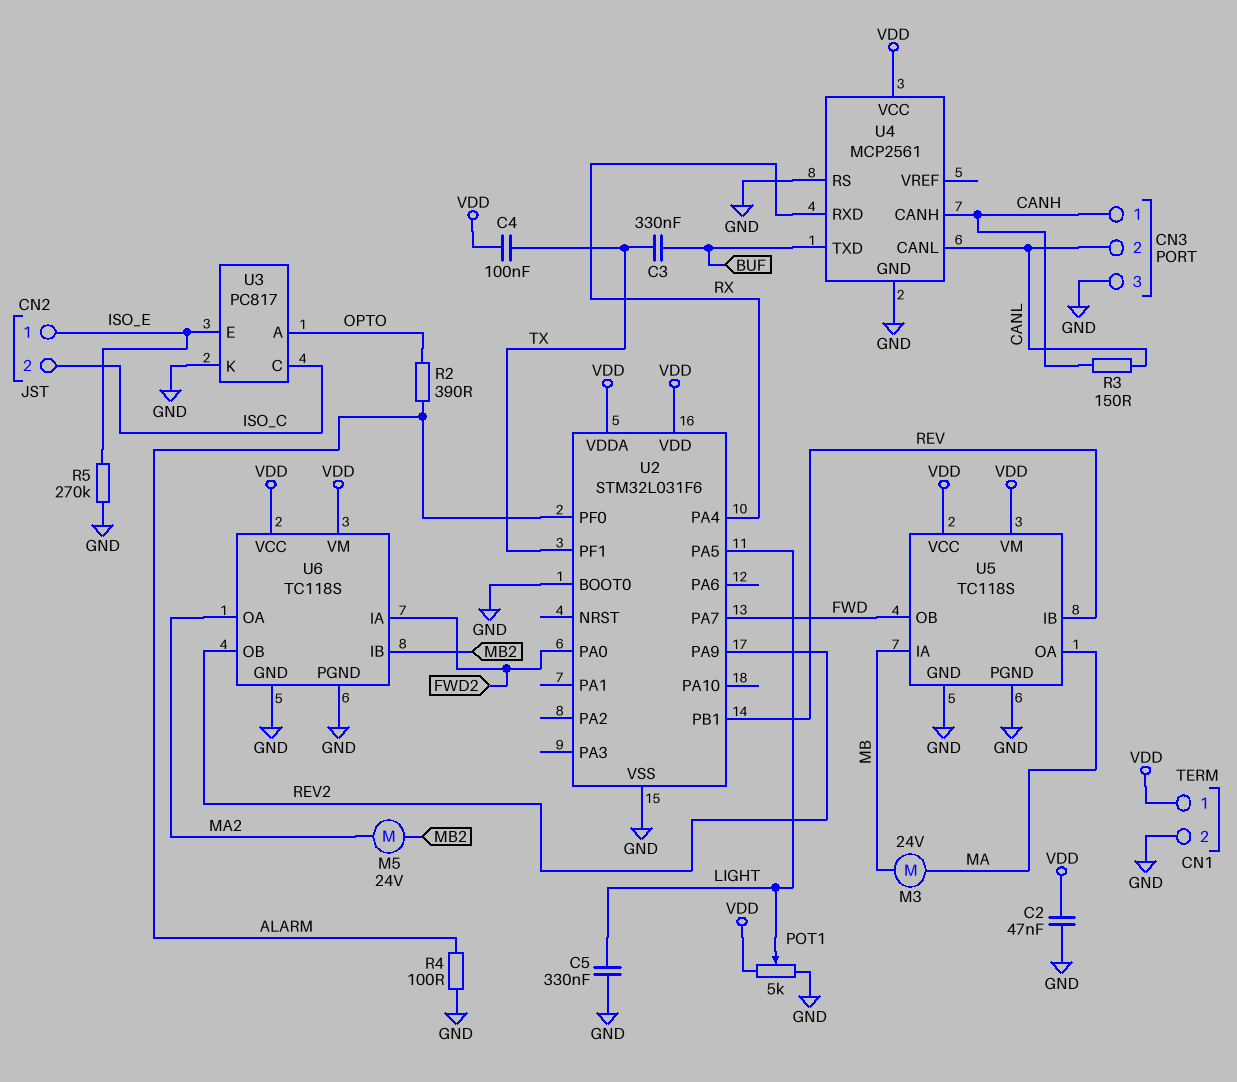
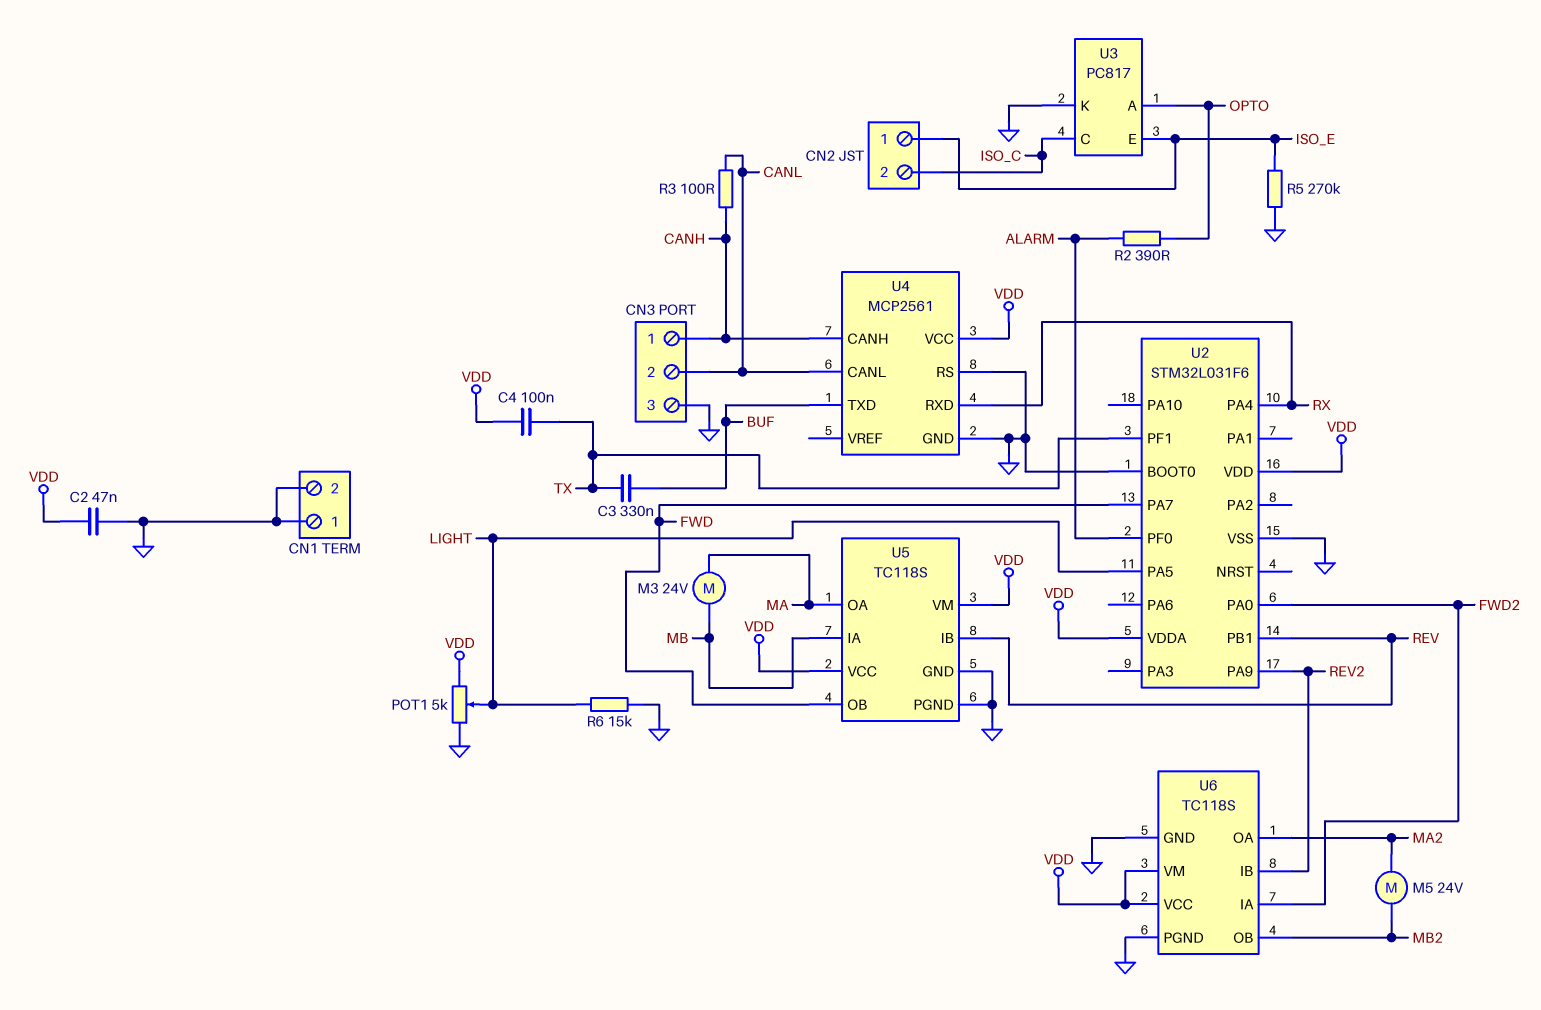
C5: 330nF (GND, LIGHT) -> none
CN1 pin 1: VDD -> GND
R3: 150 (CANH, CANL) -> 100 (CANH, CANL)
R4: 100 (ALARM, GND) -> none
R6: none -> 15k (GND, LIGHT)
U6 pin IB: MB2 -> REV2
U6 pin OB: REV2 -> MB2

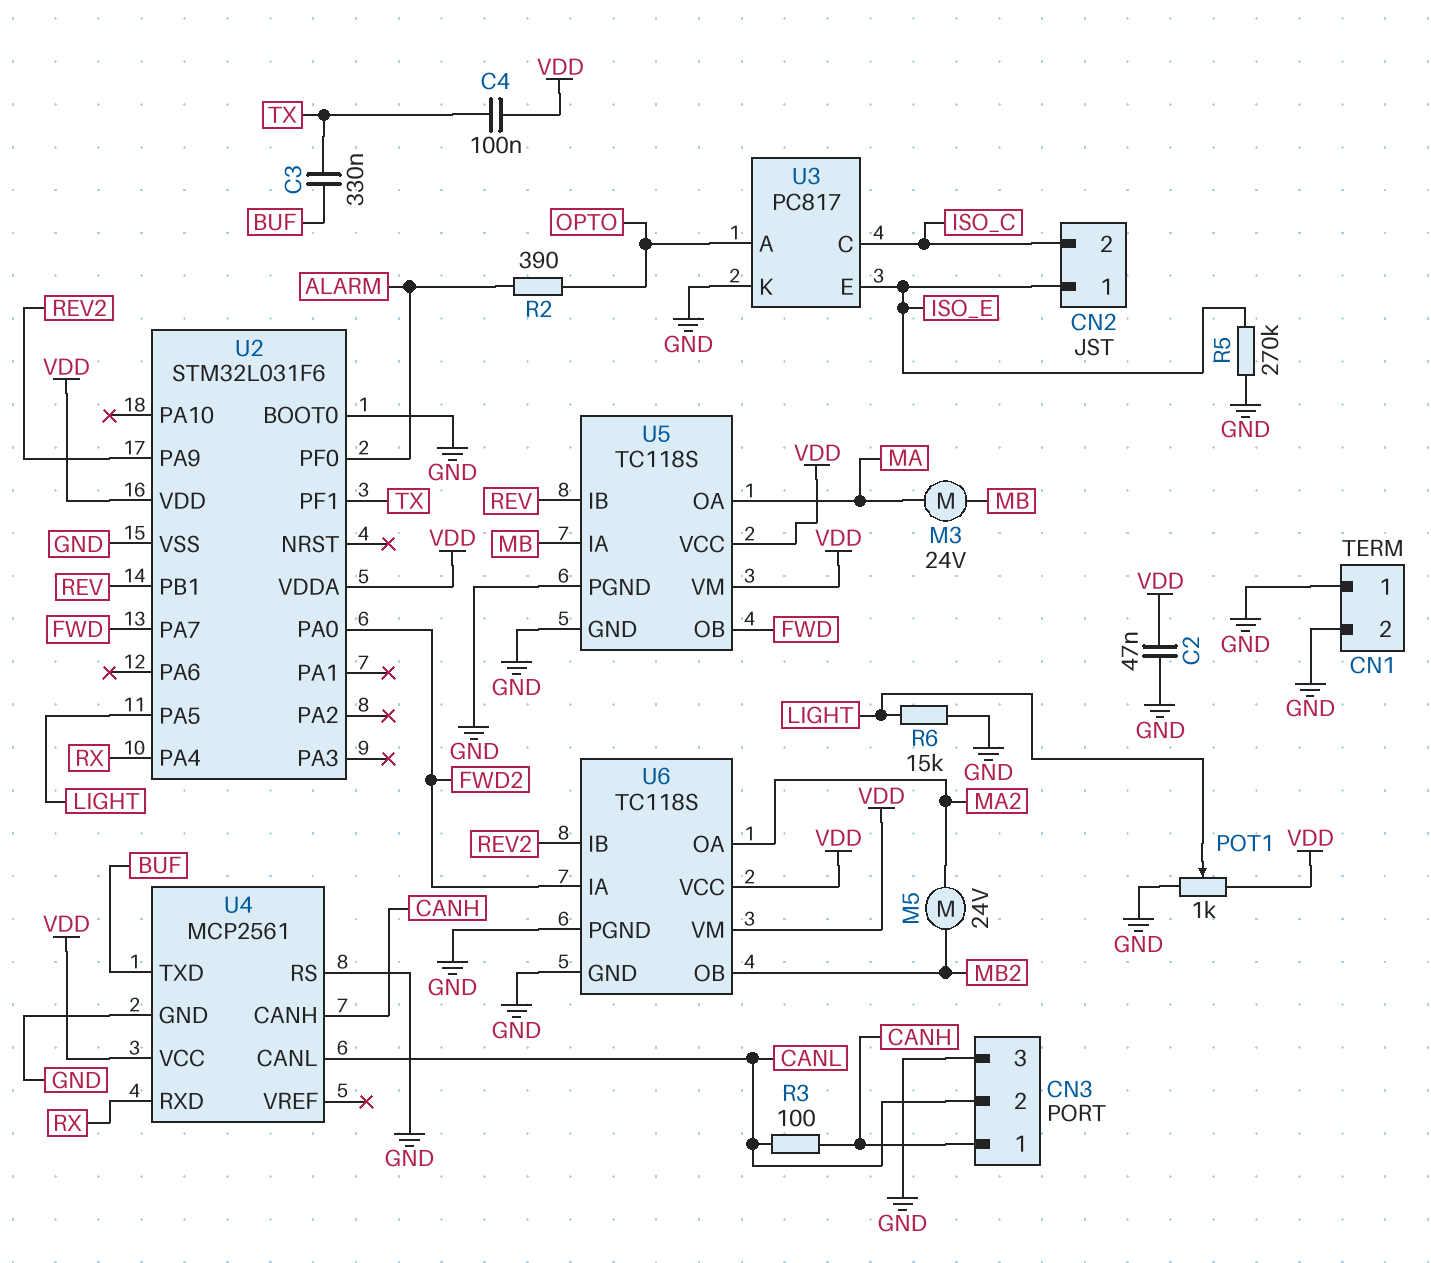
POT1: 5k (GND, VDD, wiper LIGHT) -> 1k (GND, VDD, wiper LIGHT)

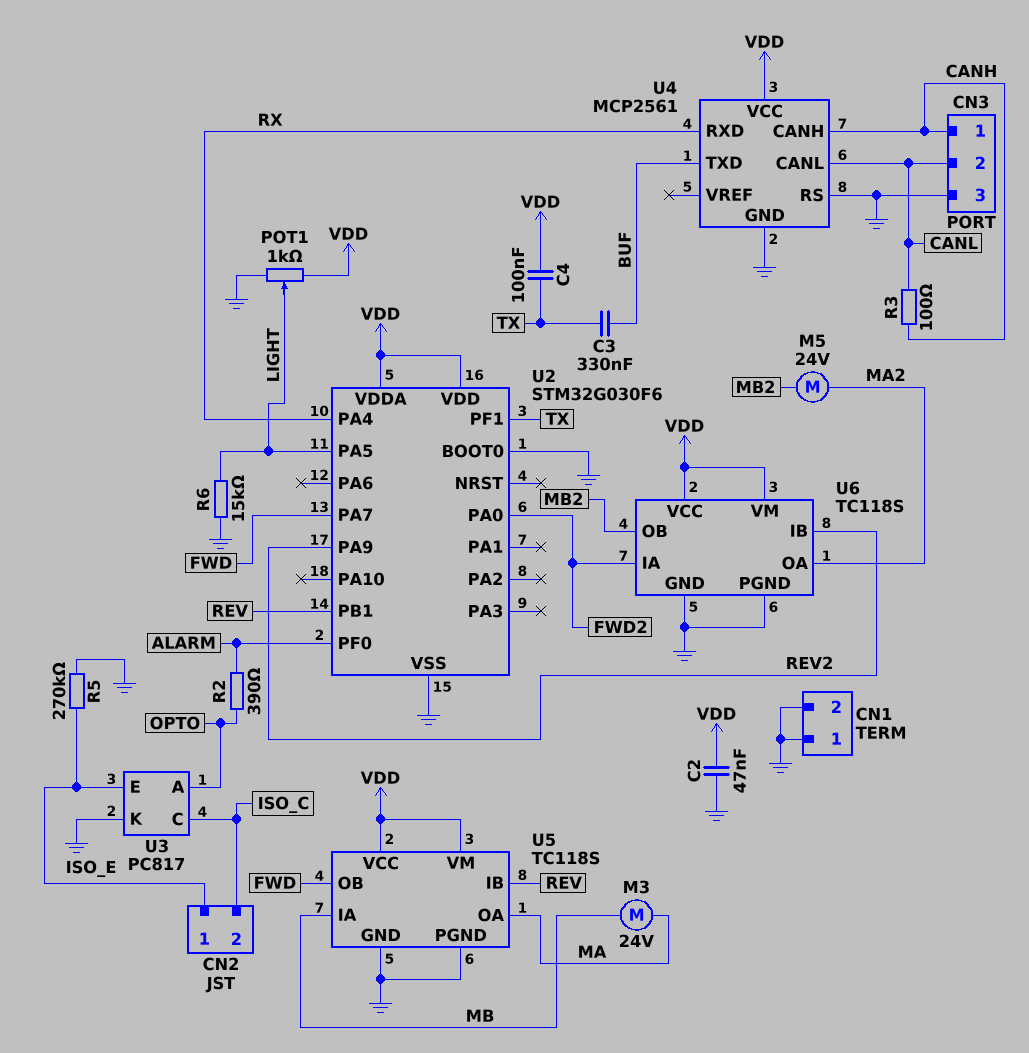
U2: STM32L031F6 -> STM32G030F6

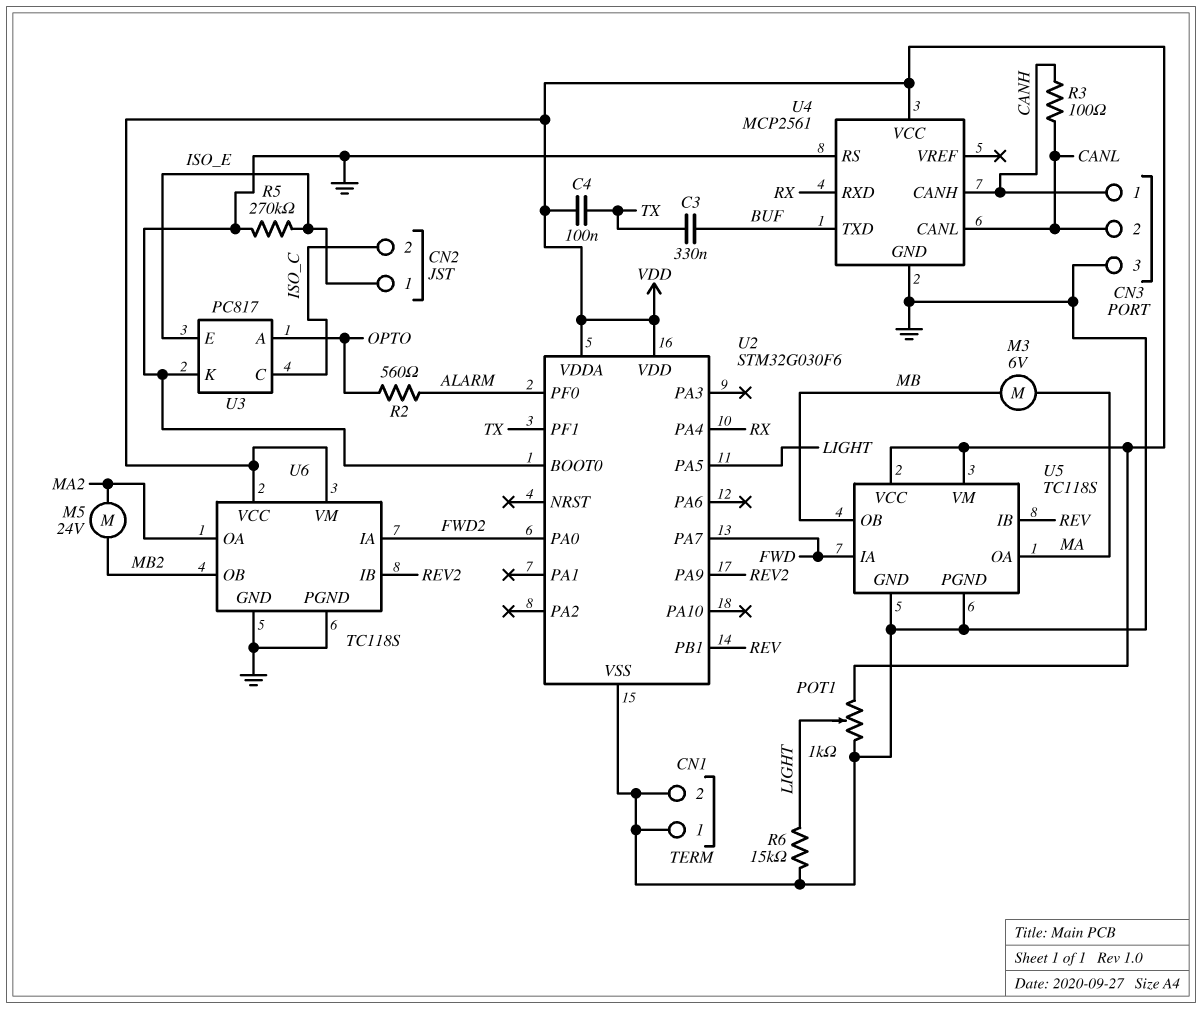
C2: 47nF (GND, VDD) -> none
M3: motor 24V (MA, MB) -> motor 6V (MA, MB)
R2: 390 (ALARM, OPTO) -> 560 (ALARM, OPTO)
U5 pin IA: MB -> FWD
U5 pin OB: FWD -> MB

